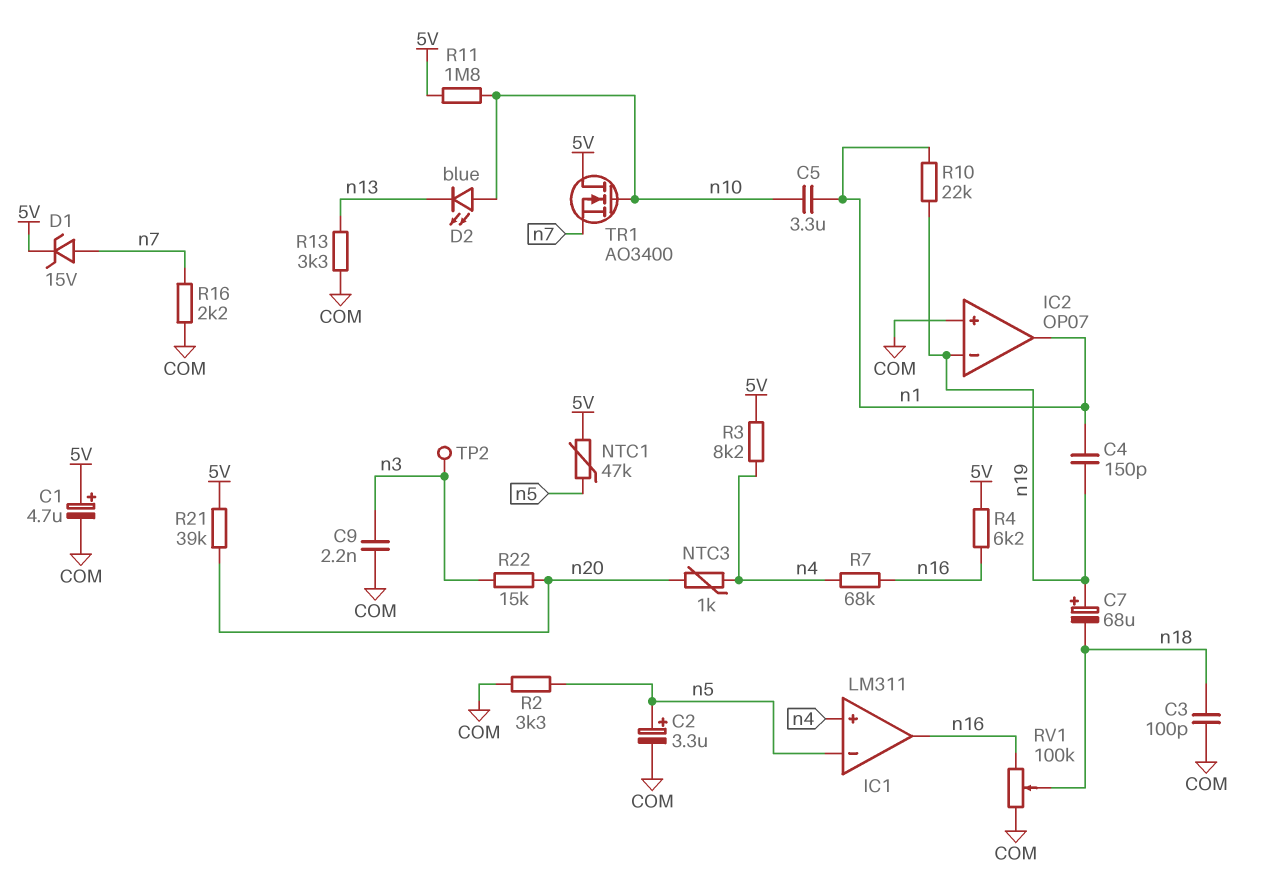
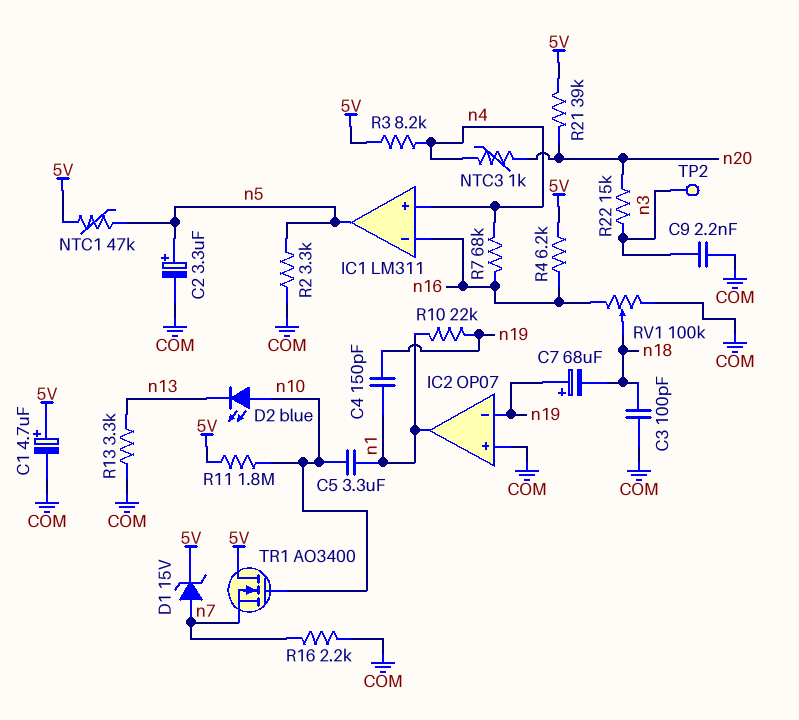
IC1 pin in-: n5 -> n16
IC1 pin out: n16 -> n5

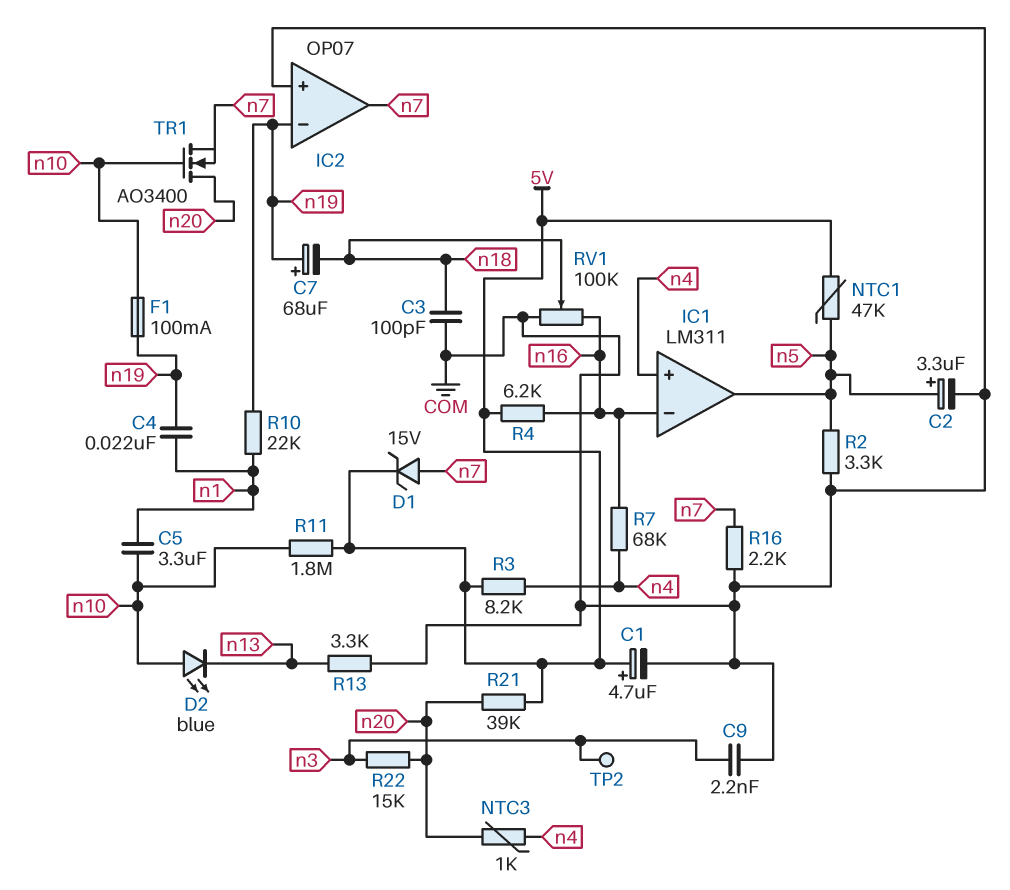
C4: 150pF (n1, n19) -> 22nF (n1, n19)
F1: none -> 100mA (n10, n19)
IC2 pin out: n1 -> n7
TR1: NMOS AO3400 (G n10, D 5V, S n7) -> NMOS AO3400 (G n10, D n20, S n7)

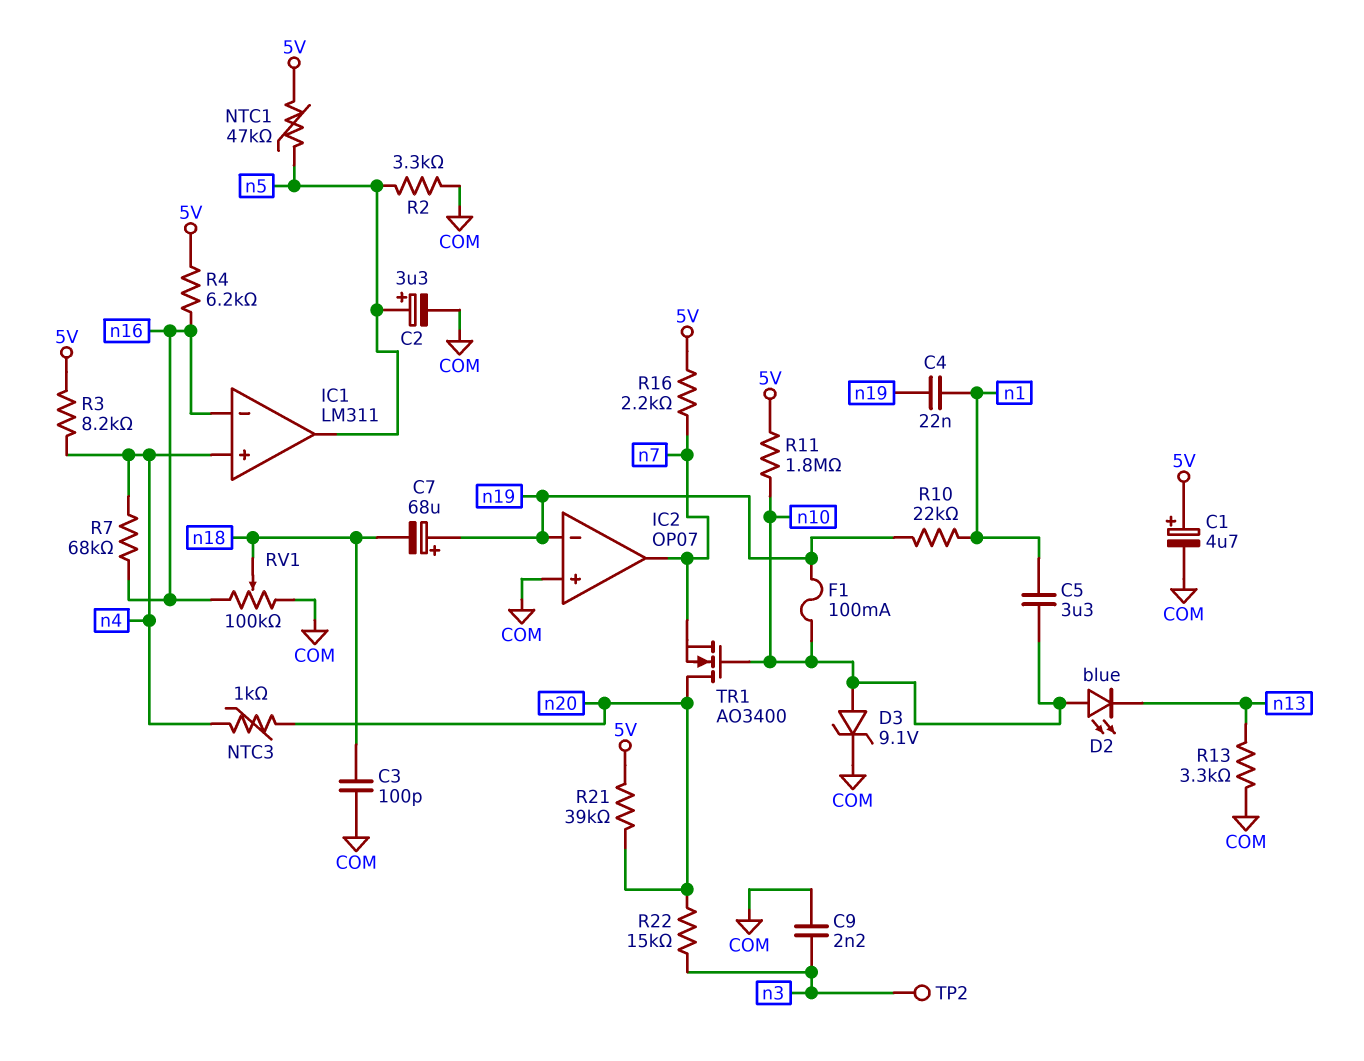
D1: zener 15V (A n7, K 5V) -> none
D3: none -> zener 9.1V (A n10, K COM)
R16: 2.2k (COM, n7) -> 2.2k (5V, n7)

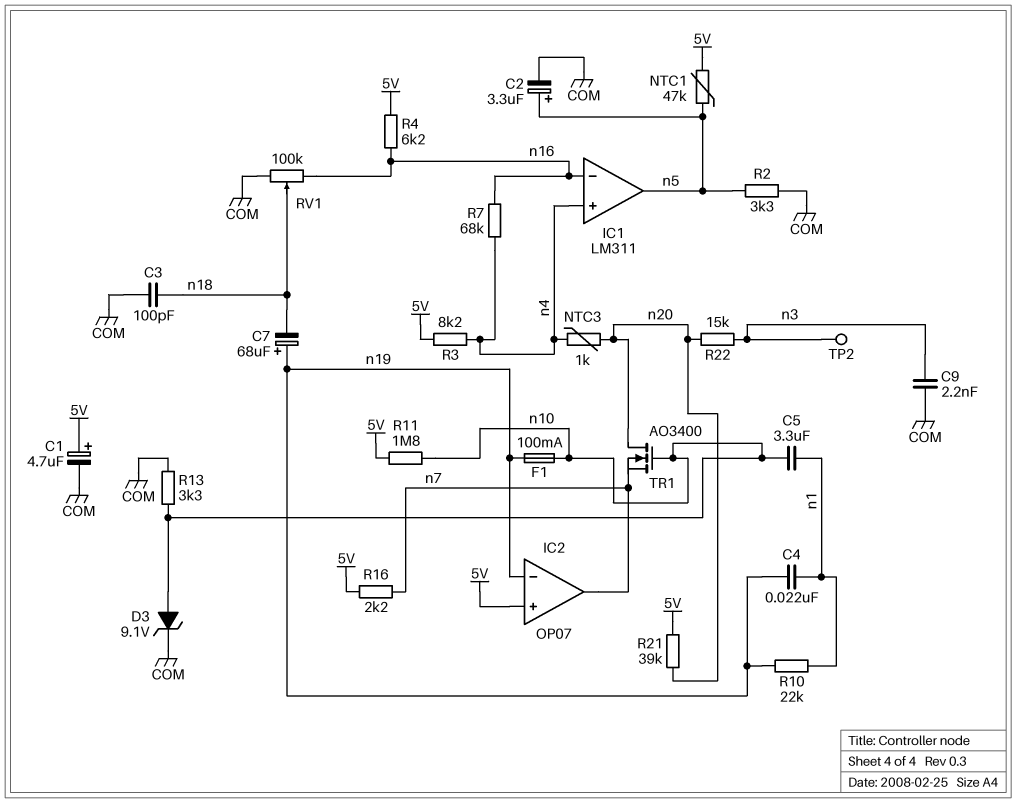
D2: LED blue (A n10, K n13) -> none
IC2 pin in+: COM -> 5V
R13: 3.3k (COM, n13) -> 3.3k (COM, n10)

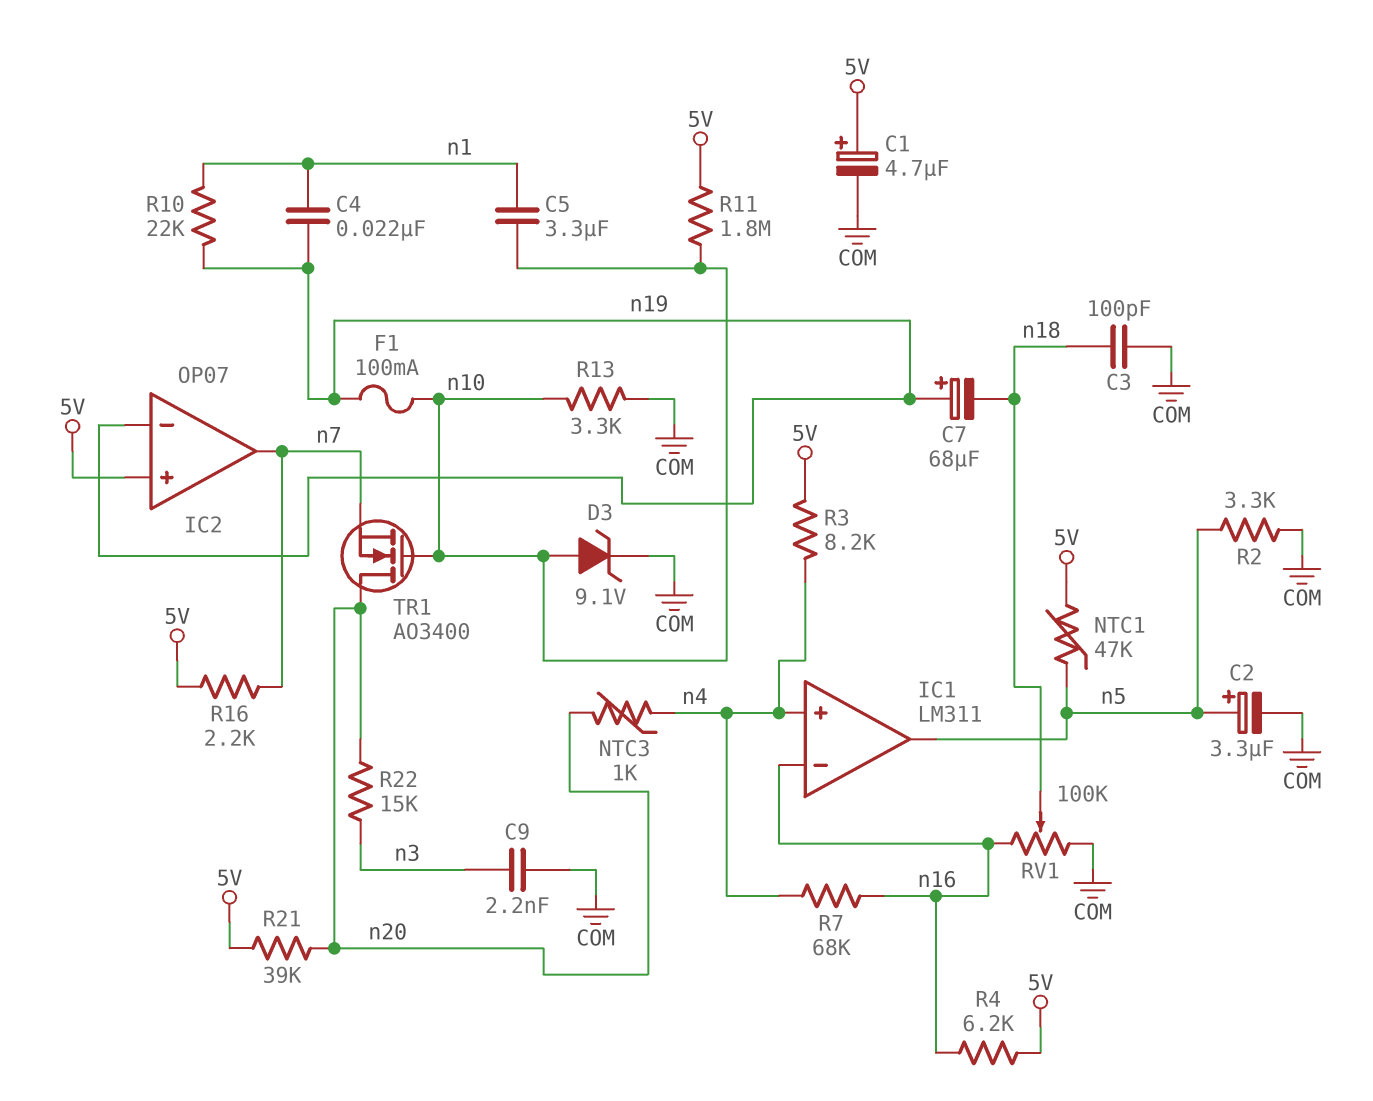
TP2: test point (n3) -> none

